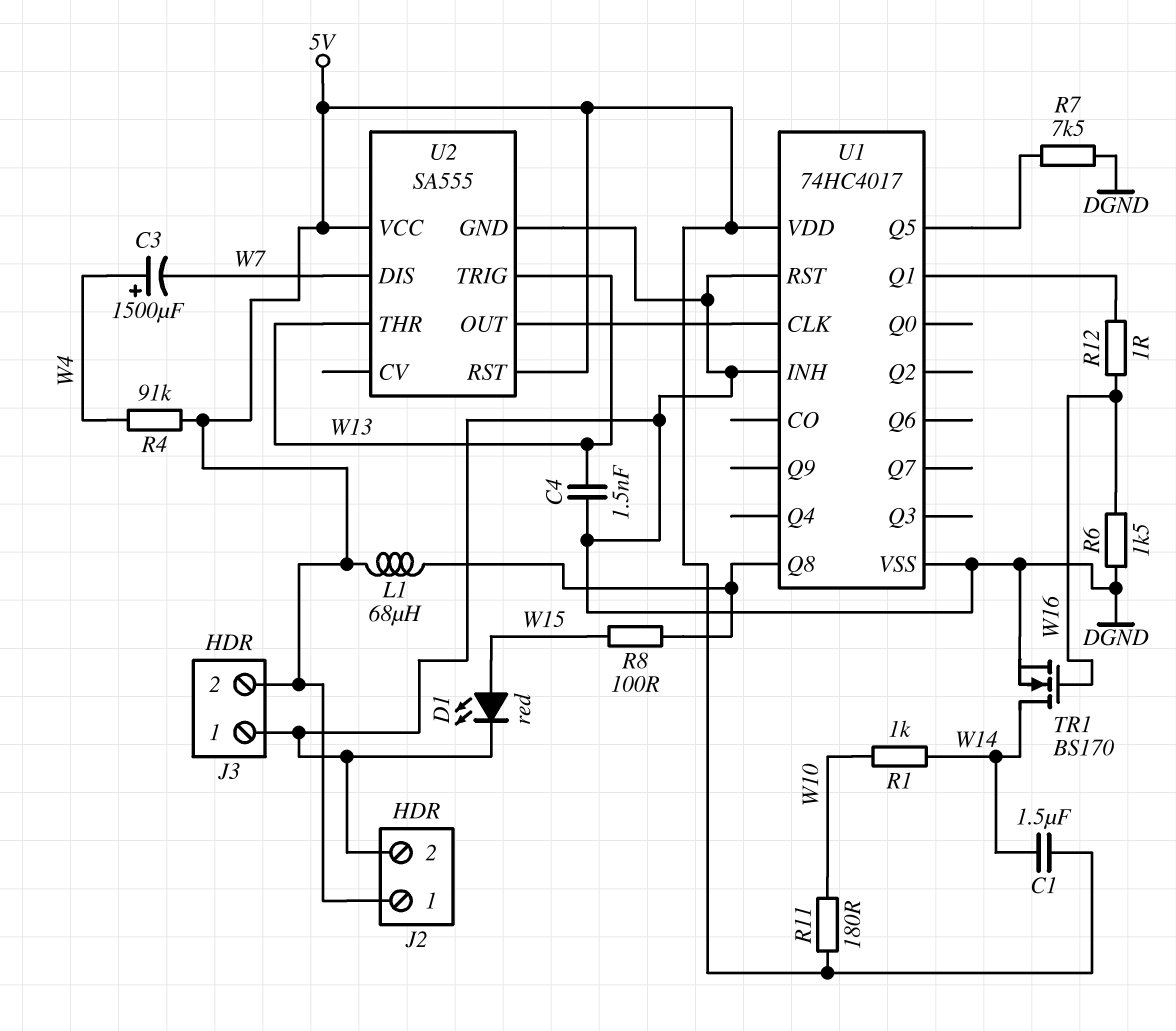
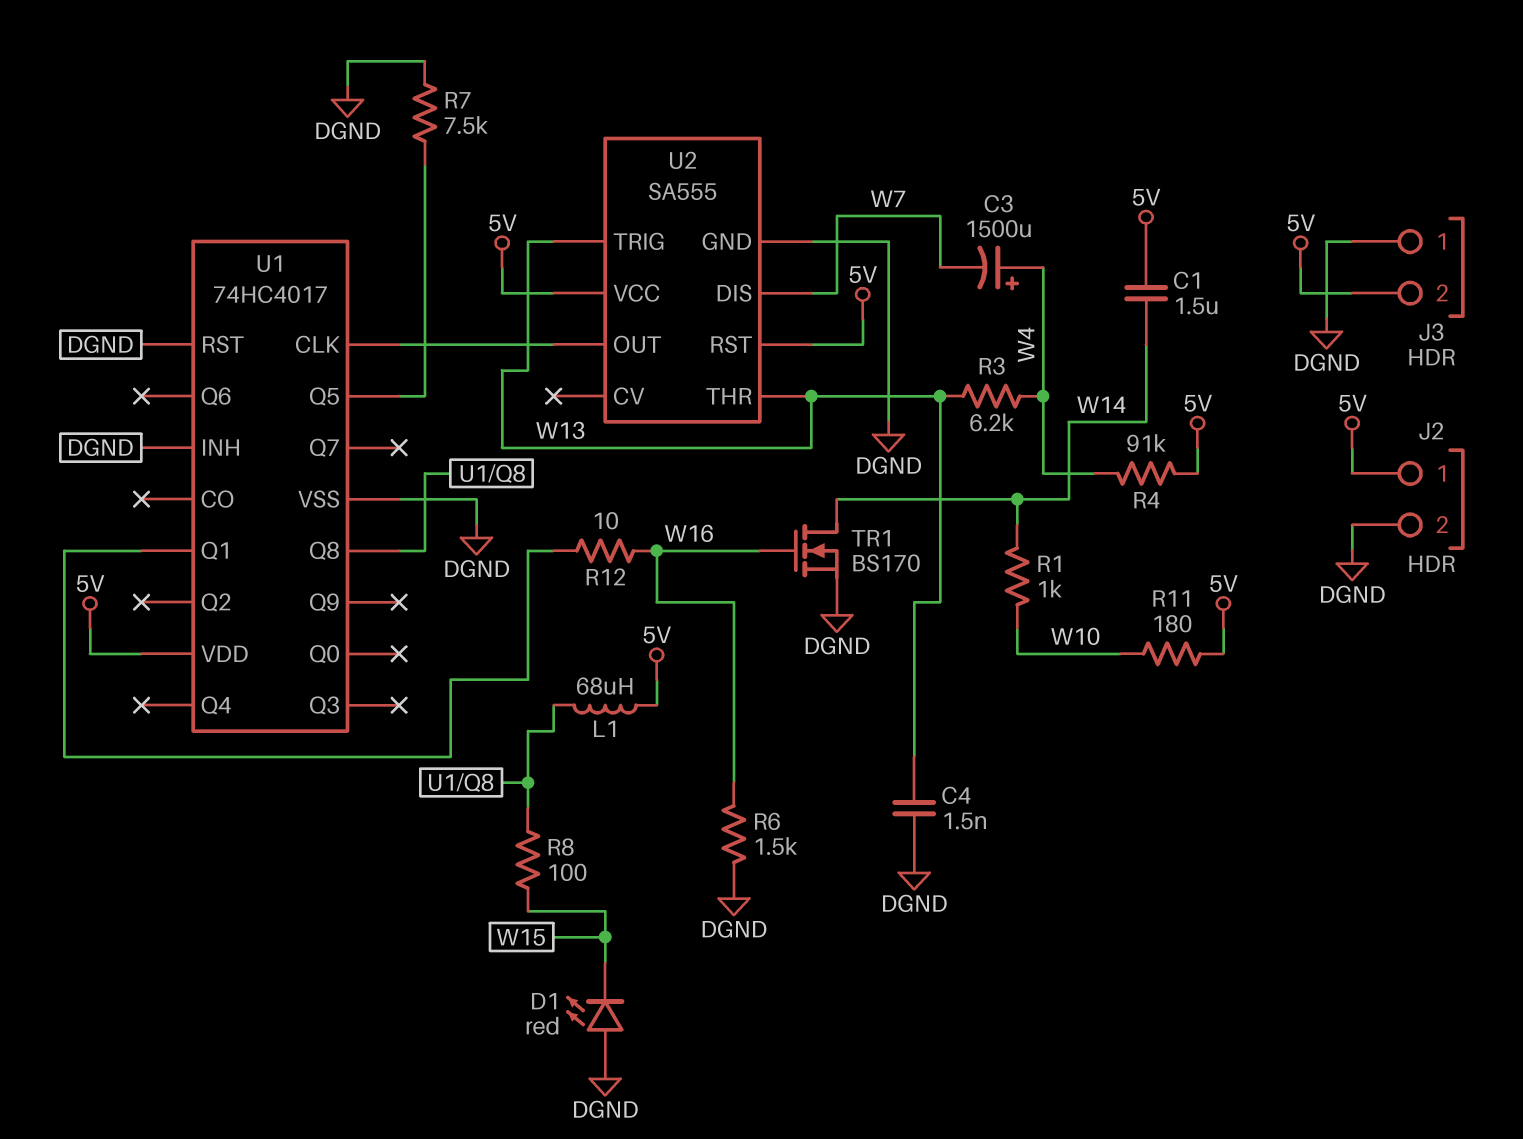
D1: LED red (A W15, K DGND) -> LED red (A DGND, K W15)
R3: none -> 6.2k (W4, W13)
R12: 1 (U1/Q1, W16) -> 10 (U1/Q1, W16)

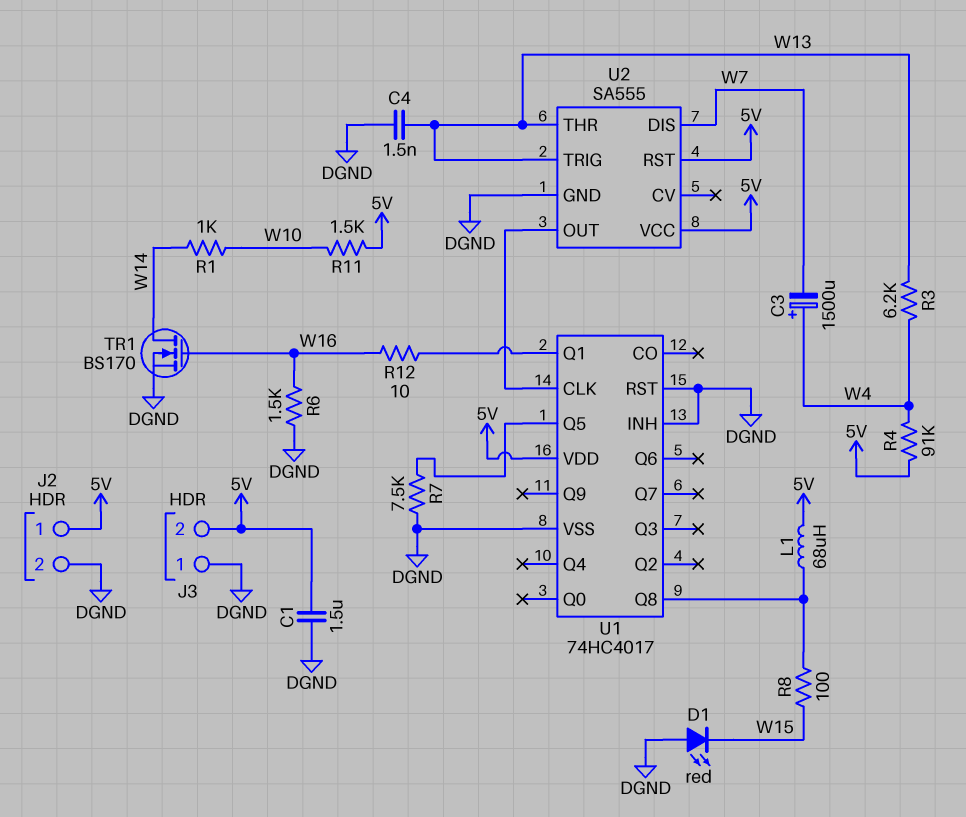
C1: 1.5uF (5V, W14) -> 1.5uF (5V, DGND)
R11: 180 (5V, W10) -> 1.5k (5V, W10)

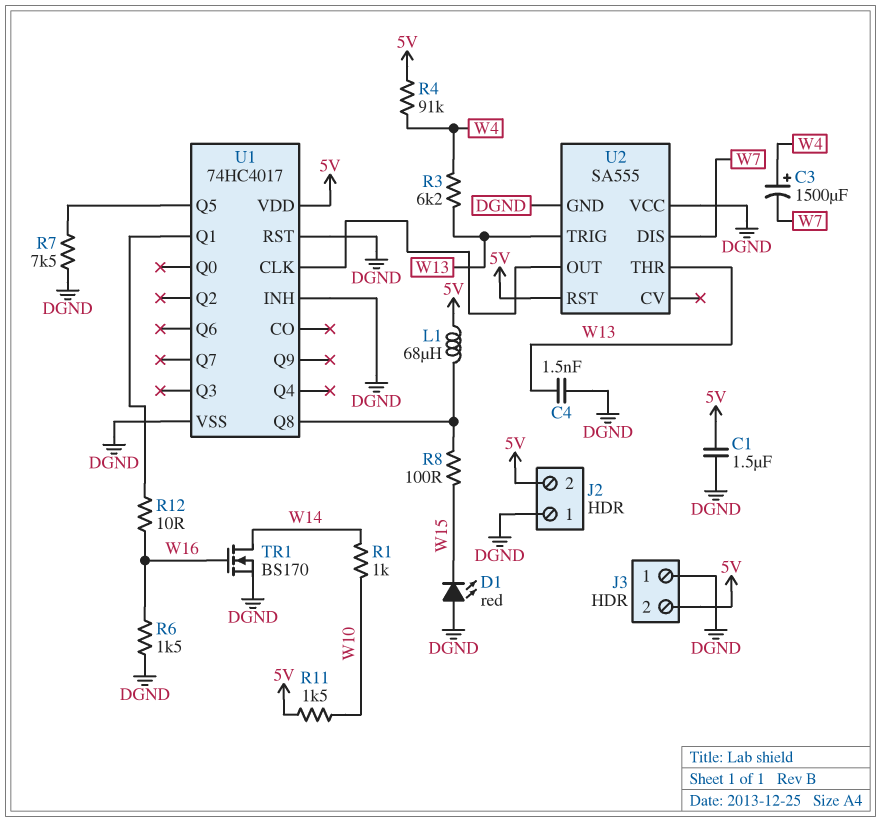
J2 pin 1: 5V -> DGND
J2 pin 2: DGND -> 5V
U2 pin VCC: 5V -> DGND

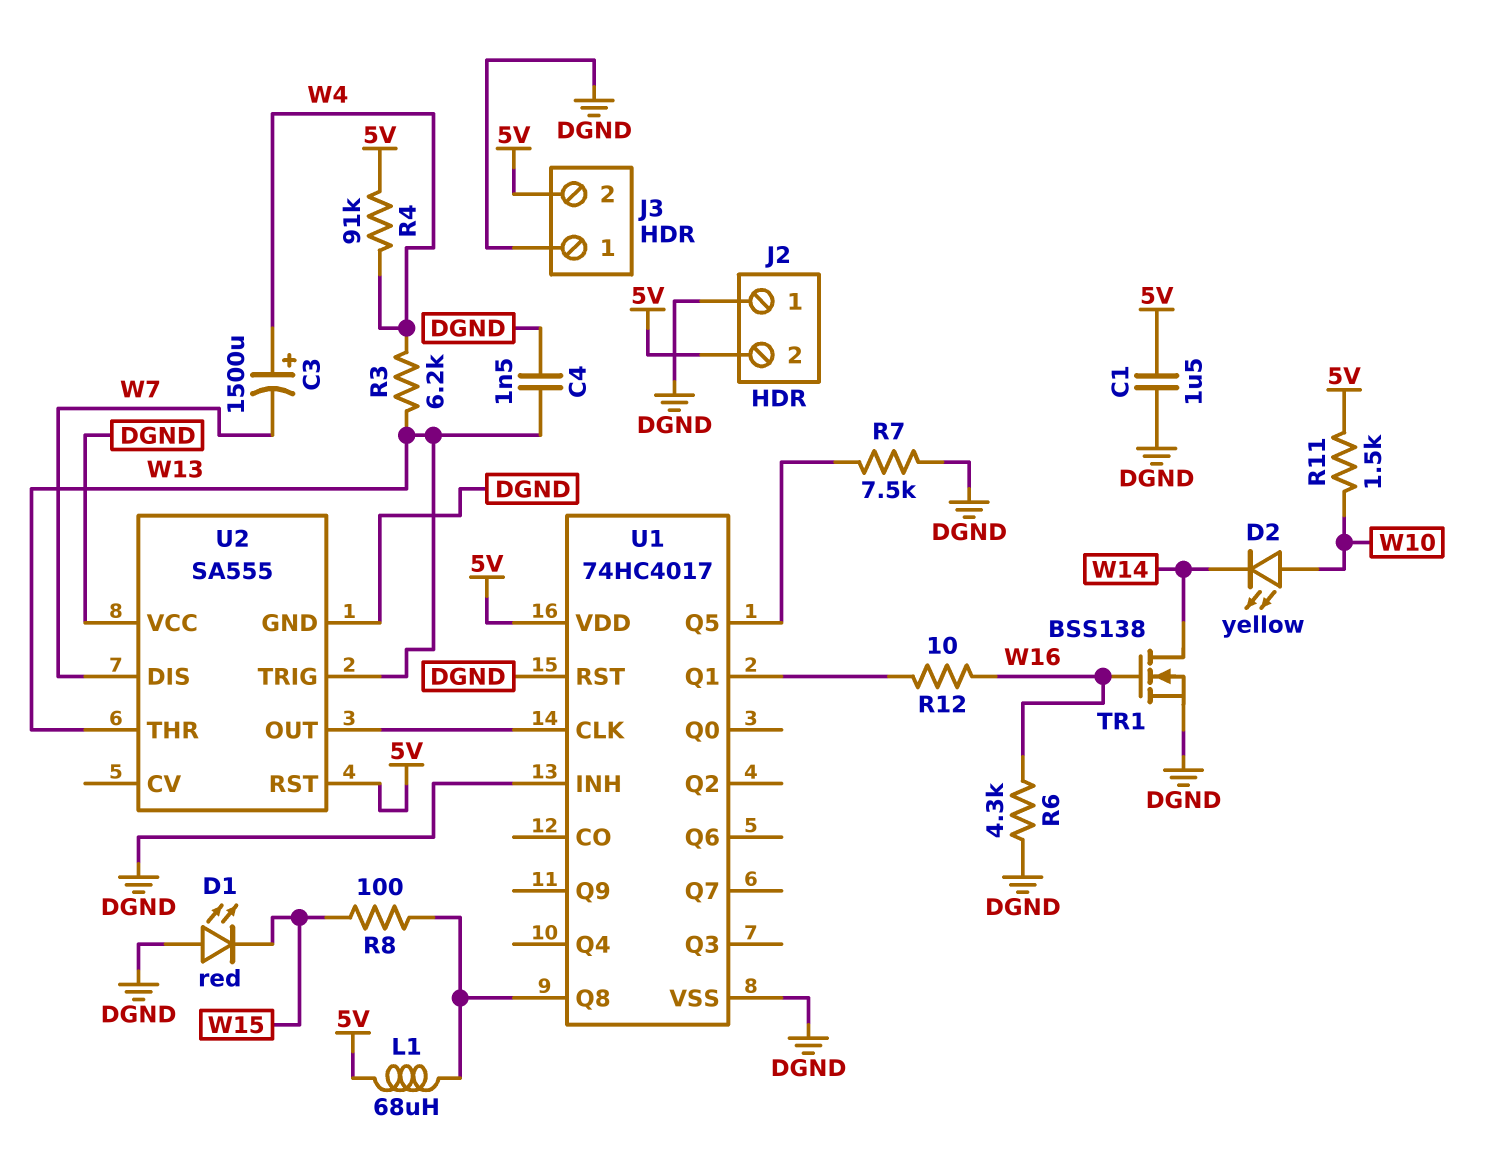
D2: none -> LED yellow (A W10, K W14)
R1: 1k (W10, W14) -> none
R6: 1.5k (DGND, W16) -> 4.3k (DGND, W16)
TR1: NMOS BS170 (G W16, D W14, S DGND) -> NMOS BSS138 (G W16, D W14, S DGND)

